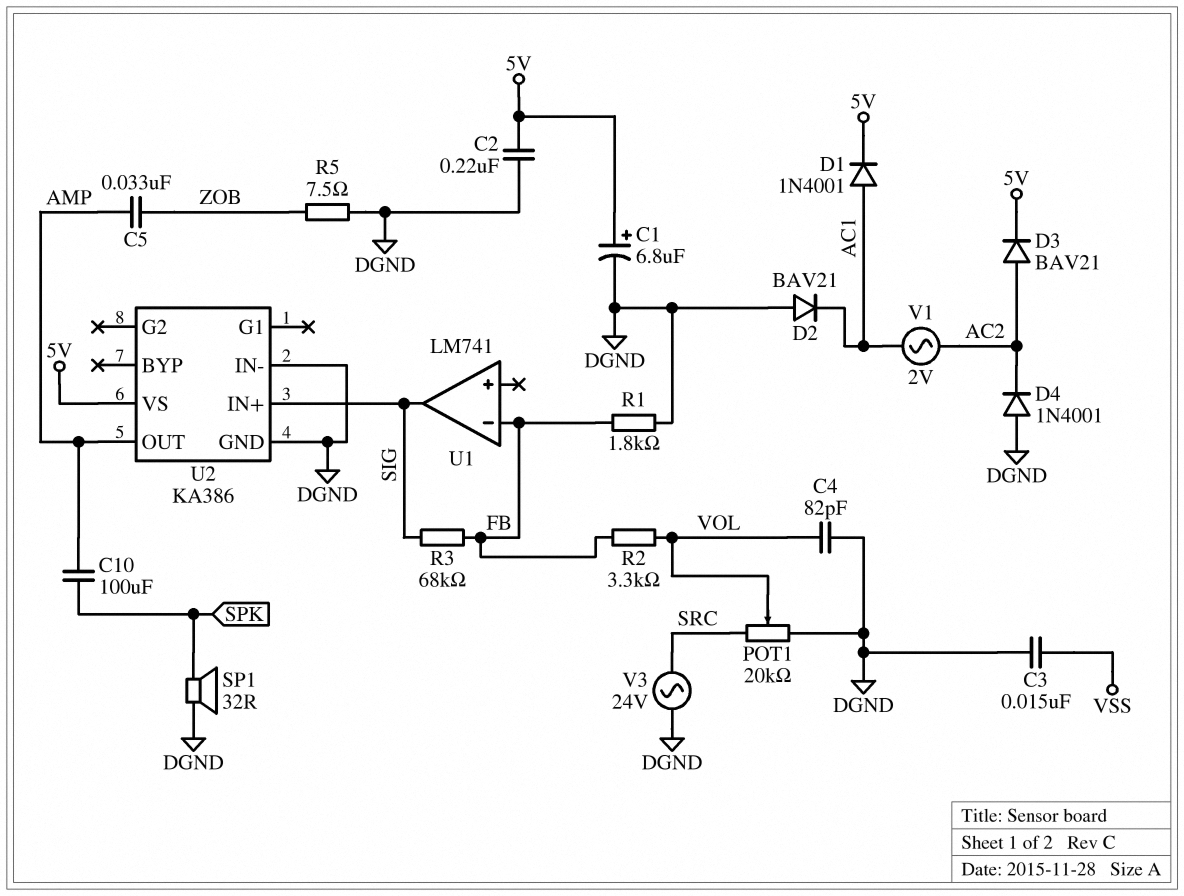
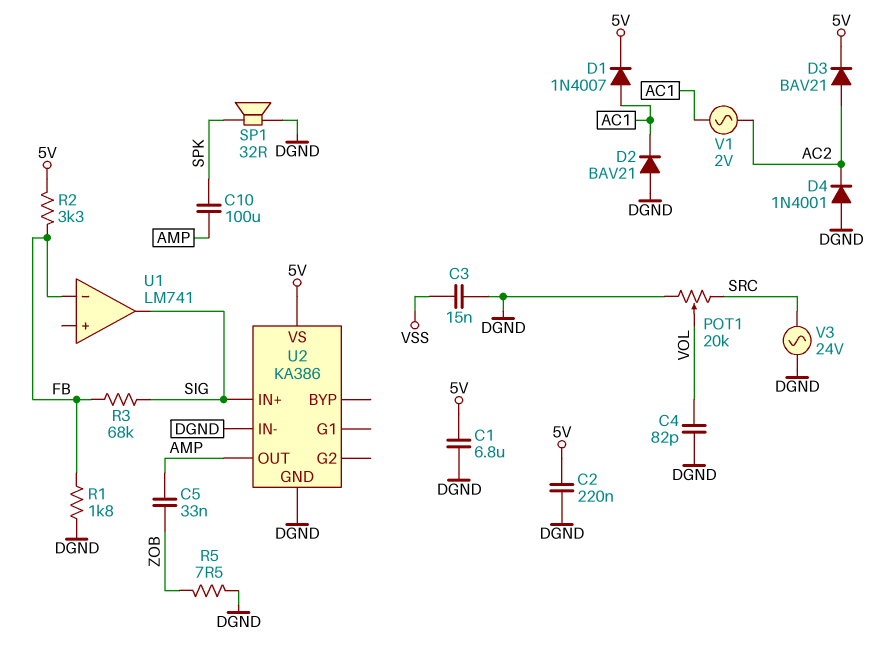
C1: 6.8uF (plus 5V, minus DGND) -> 6.8uF (5V, DGND)
D1: diode 1N4001 (A AC1, K 5V) -> diode 1N4007 (A AC1, K 5V)
R2: 3.3k (FB, VOL) -> 3.3k (5V, FB)

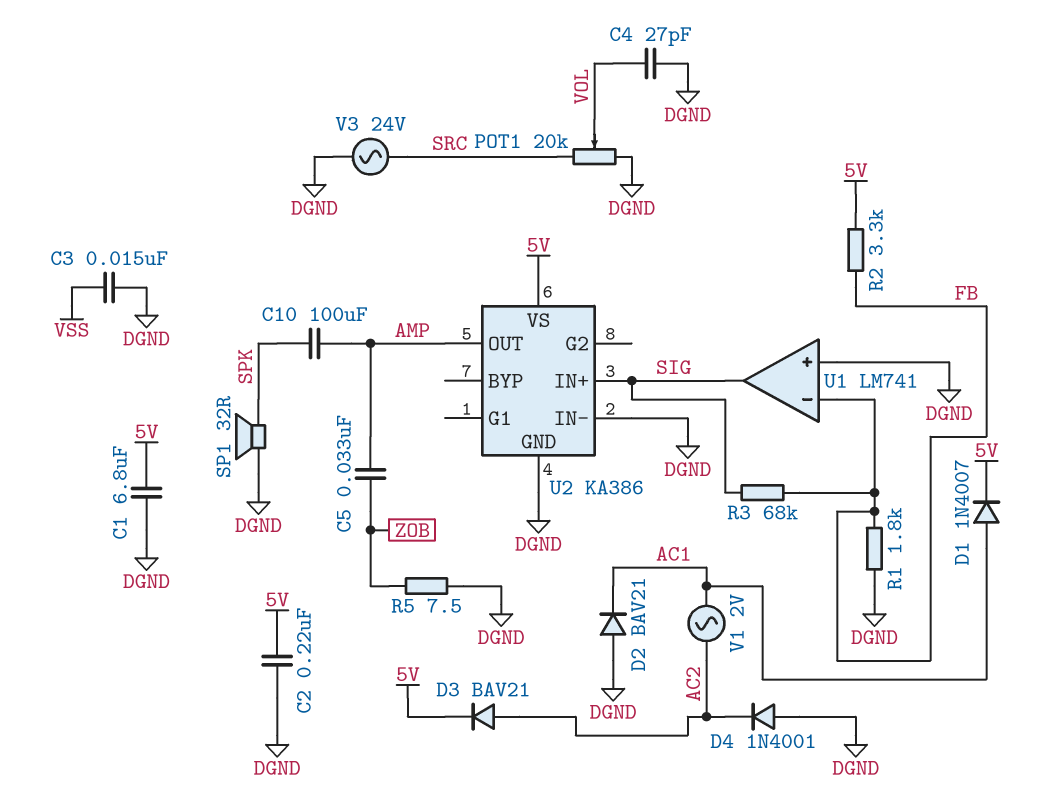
C4: 82pF (DGND, VOL) -> 27pF (DGND, VOL)
U1 pin in+: none -> DGND

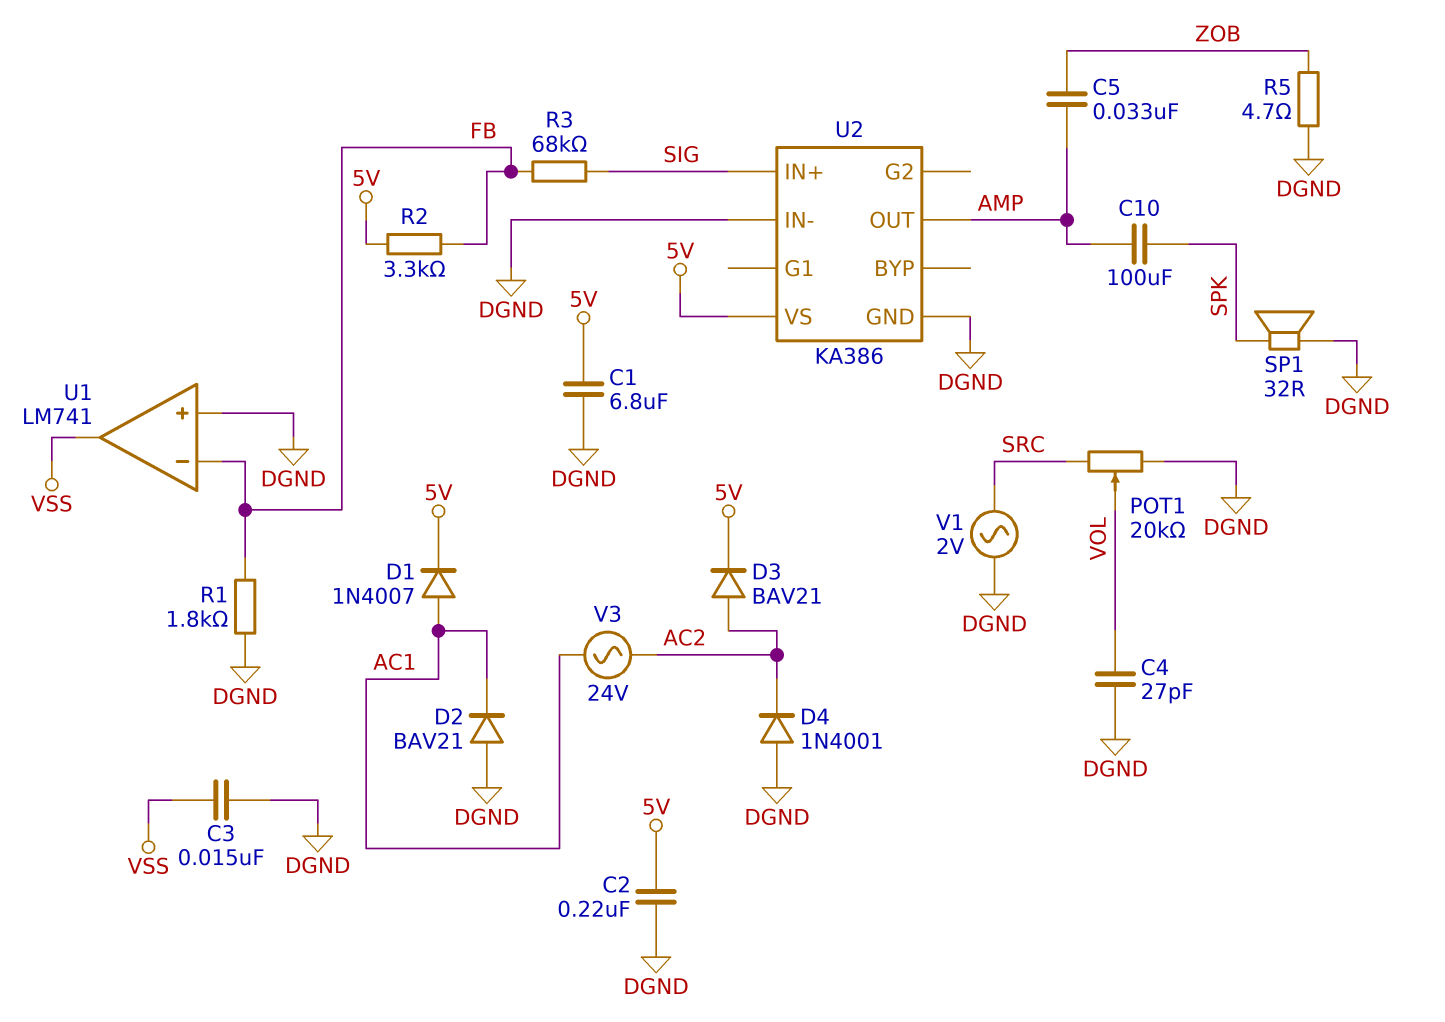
R5: 7.5 (DGND, ZOB) -> 4.7 (DGND, ZOB)
U1 pin out: SIG -> VSS
V1: AC 2V (AC1, AC2) -> AC 2V (DGND, SRC)
V3: AC 24V (DGND, SRC) -> AC 24V (AC1, AC2)

